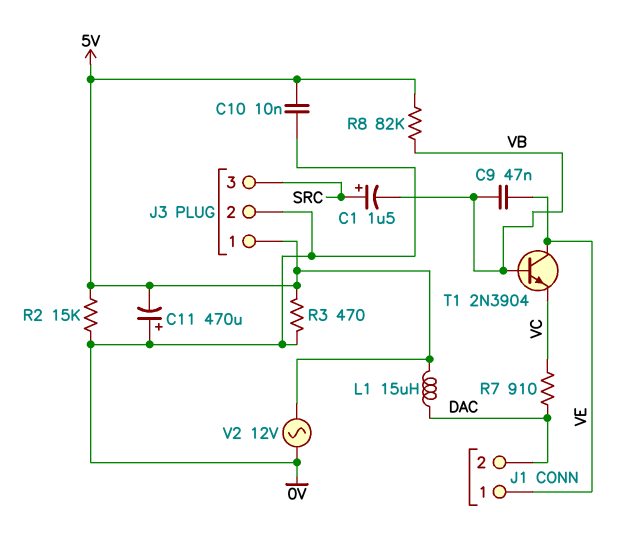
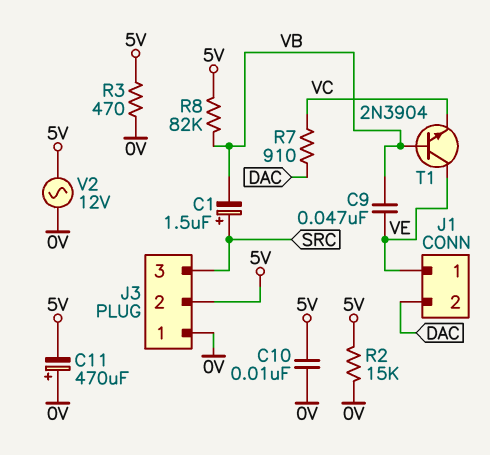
J3 pin 1: 5V -> 0V
J3 pin 2: 0V -> 5V
L1: 15uH (5V, DAC) -> none

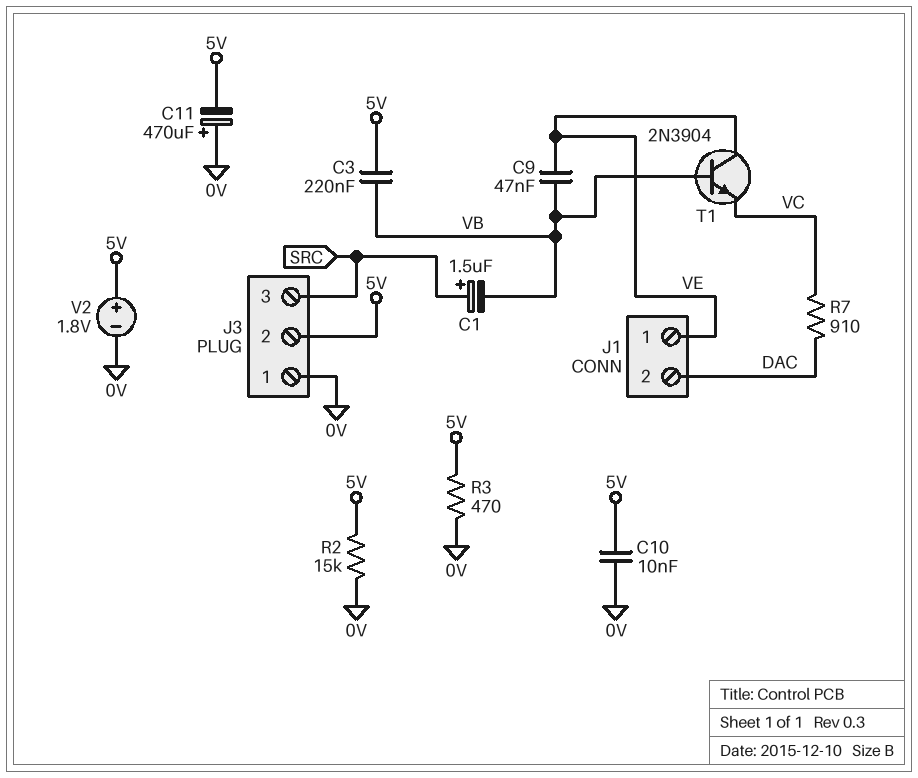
C3: none -> 220nF (5V, VB)
R8: 82k (5V, VB) -> none
V2: AC 12V (0V, 5V) -> 1.8V (plus 5V, minus 0V)

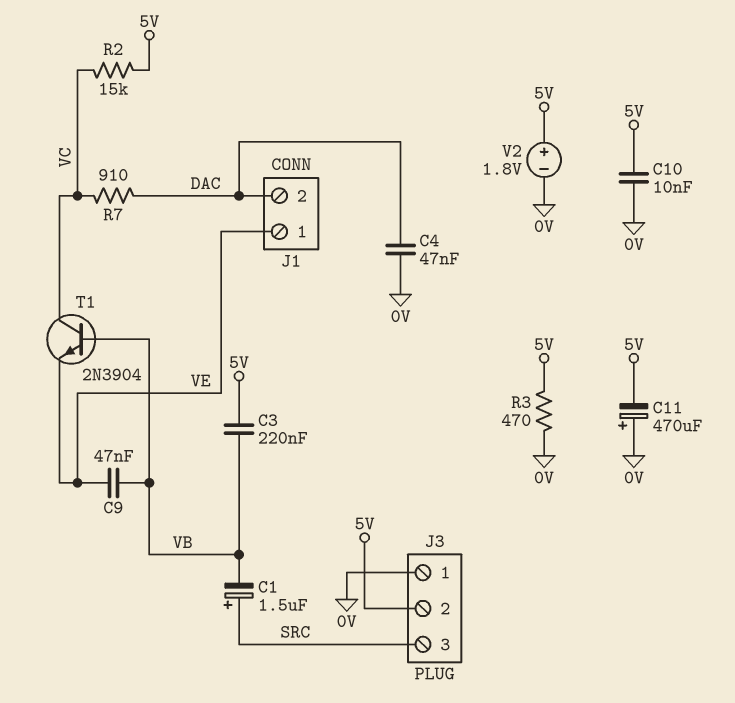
C4: none -> 47nF (0V, DAC)
R2: 15k (0V, 5V) -> 15k (5V, VC)
T1: NPN 2N3904 (B VB, C VE, E VC) -> NPN 2N3904 (B VB, C VC, E VE)

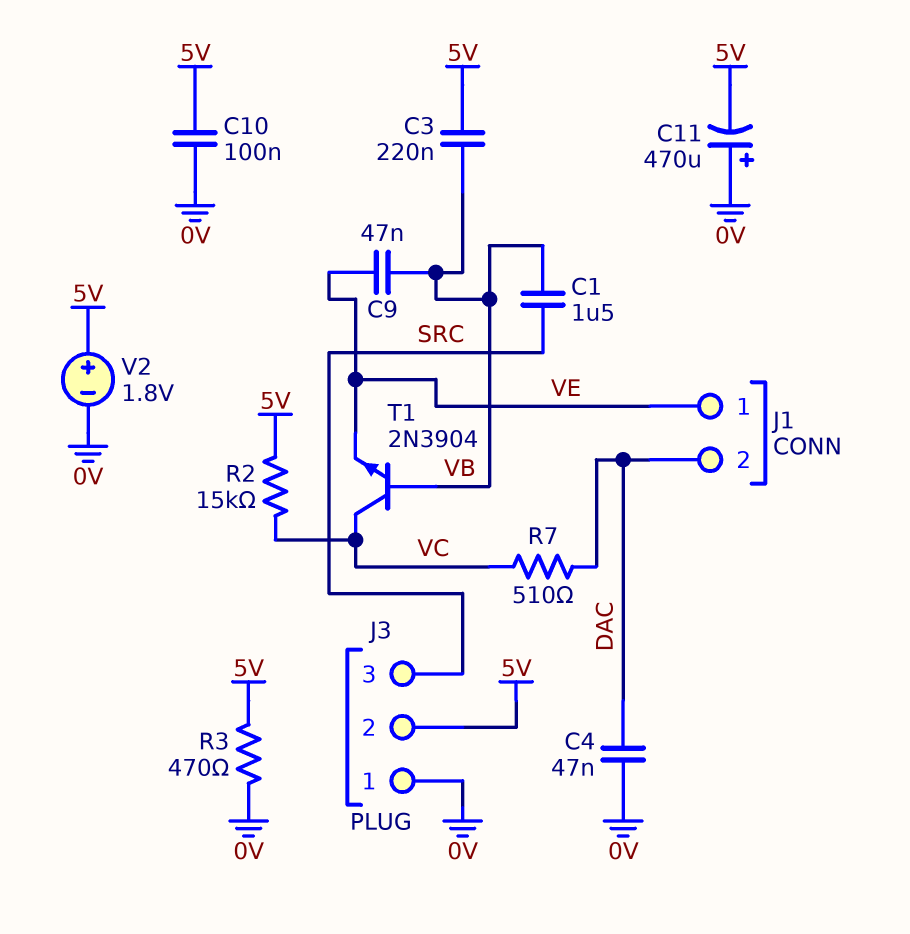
C1: 1.5uF (plus SRC, minus VB) -> 1.5uF (SRC, VB)
C10: 10nF (0V, 5V) -> 100nF (0V, 5V)
R7: 910 (DAC, VC) -> 510 (DAC, VC)

